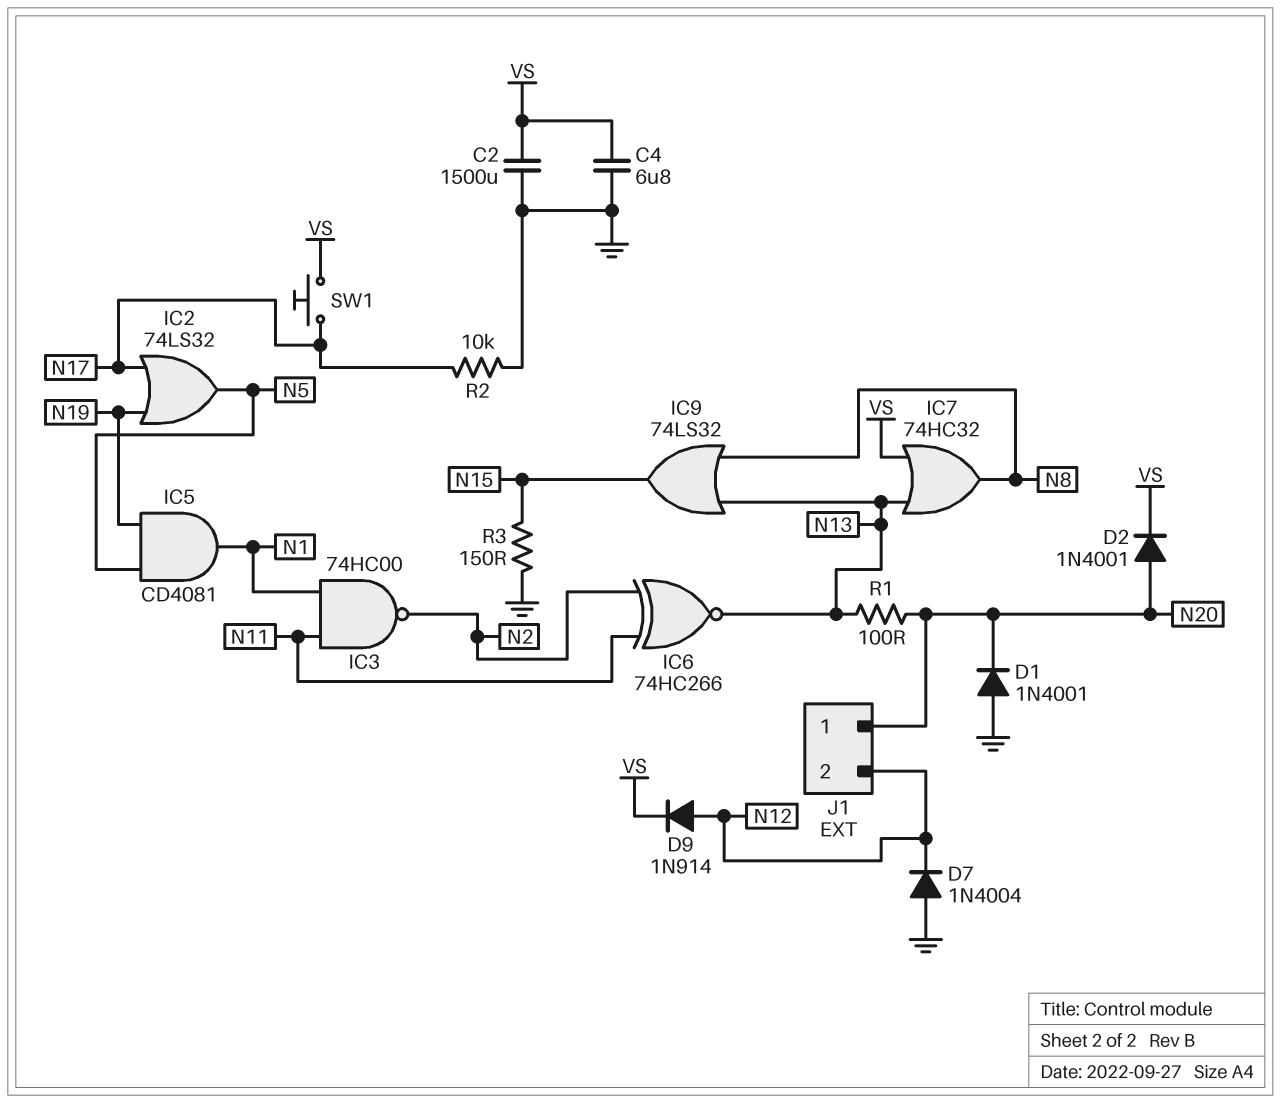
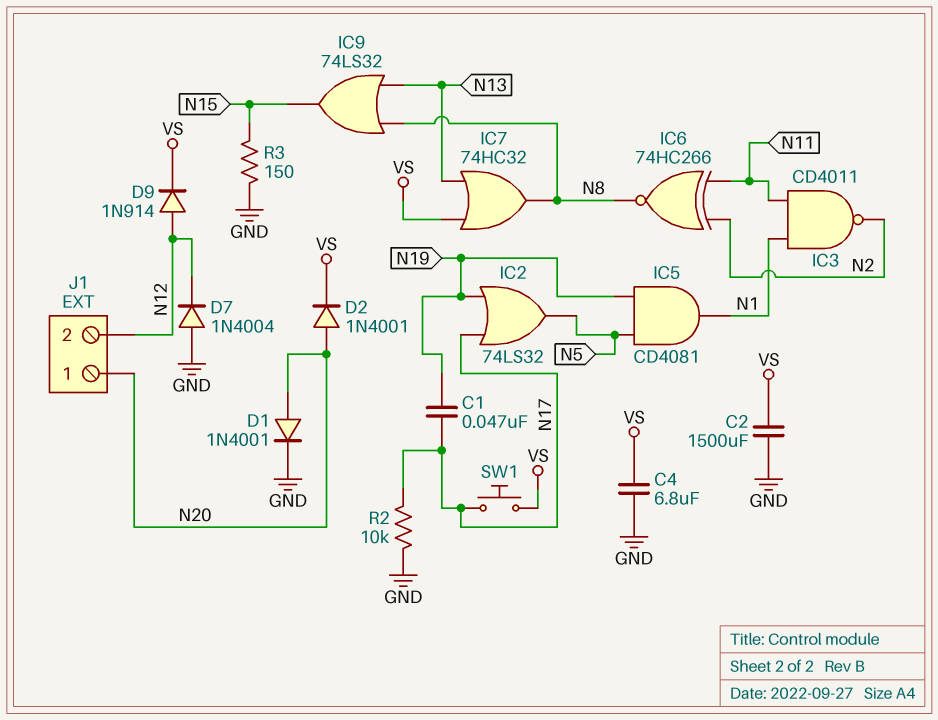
C1: none -> 47nF (N17, N19)
D1: diode 1N4001 (A GND, K N20) -> diode 1N4001 (A N20, K GND)
IC3: NAND 74HC00 (in N1, in N11, out N2) -> NAND CD4011 (in N1, in N11, out N2)
IC6: XNOR 74HC266 (in N2, in N11, out N13) -> XNOR 74HC266 (in N2, in N11, out N8)
R1: 100 (N13, N20) -> none

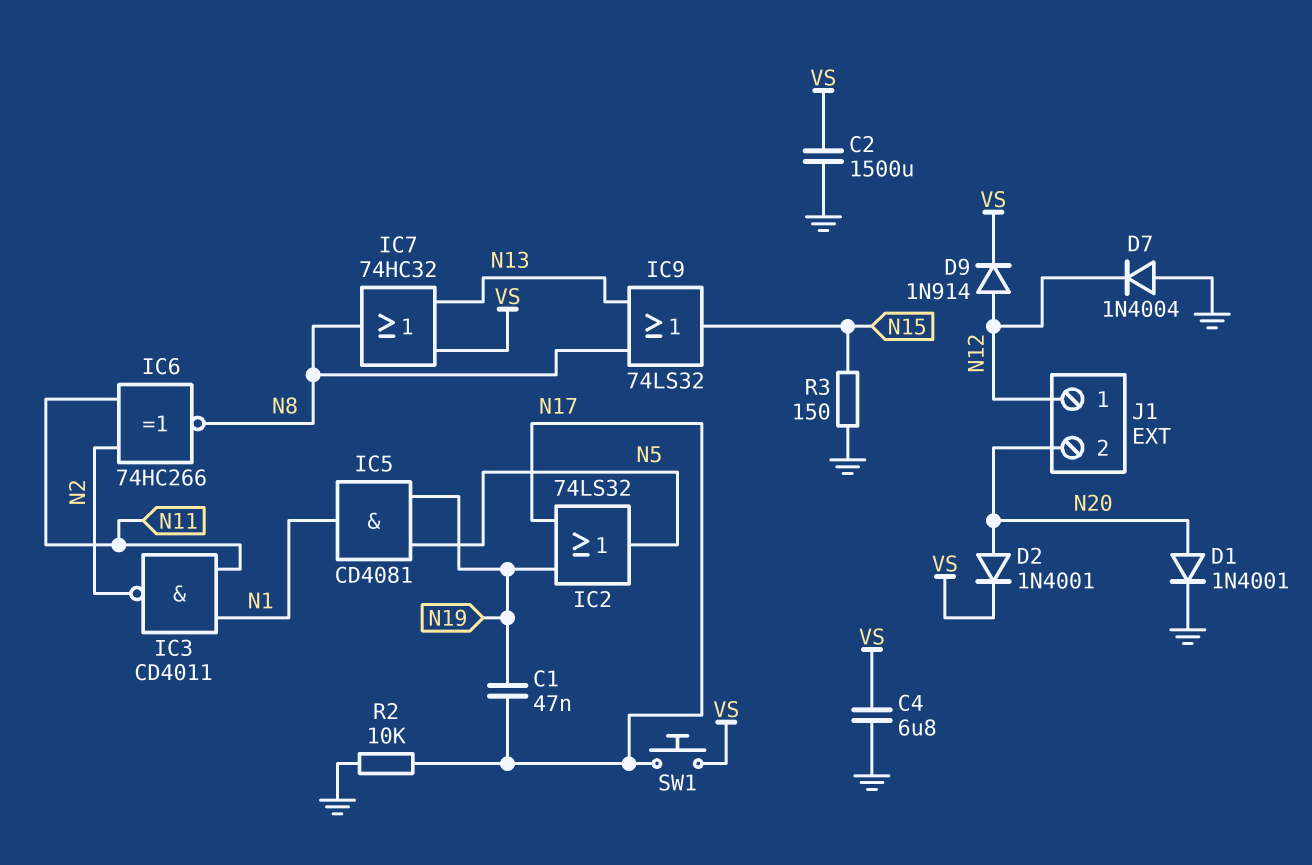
J1 pin 1: N20 -> N12
J1 pin 2: N12 -> N20

